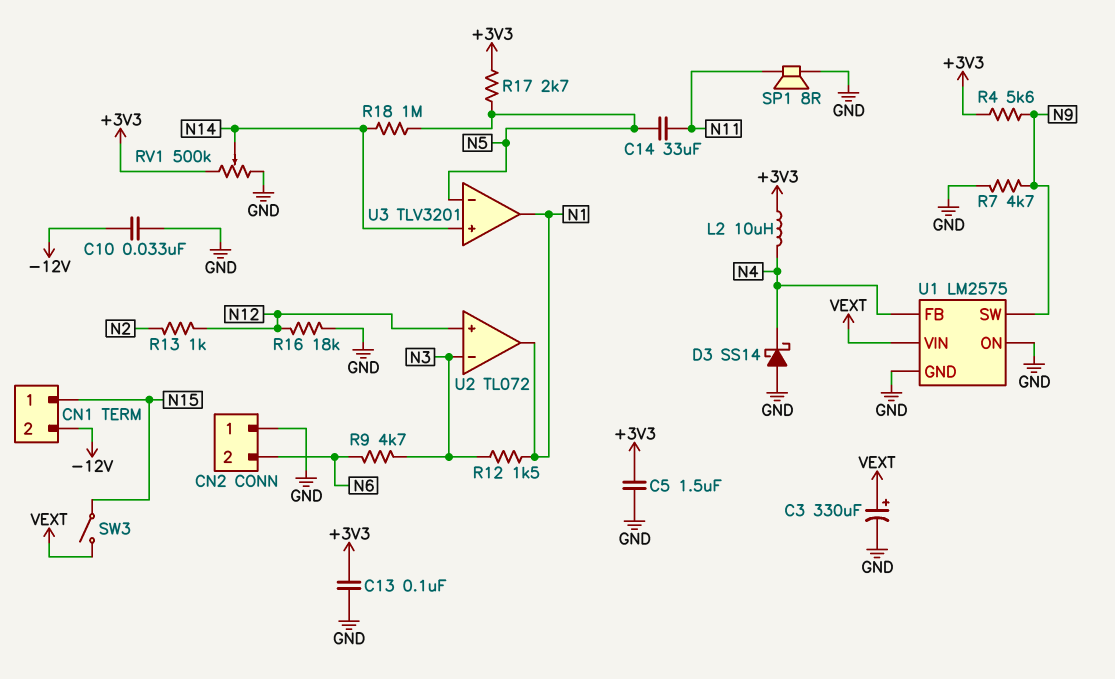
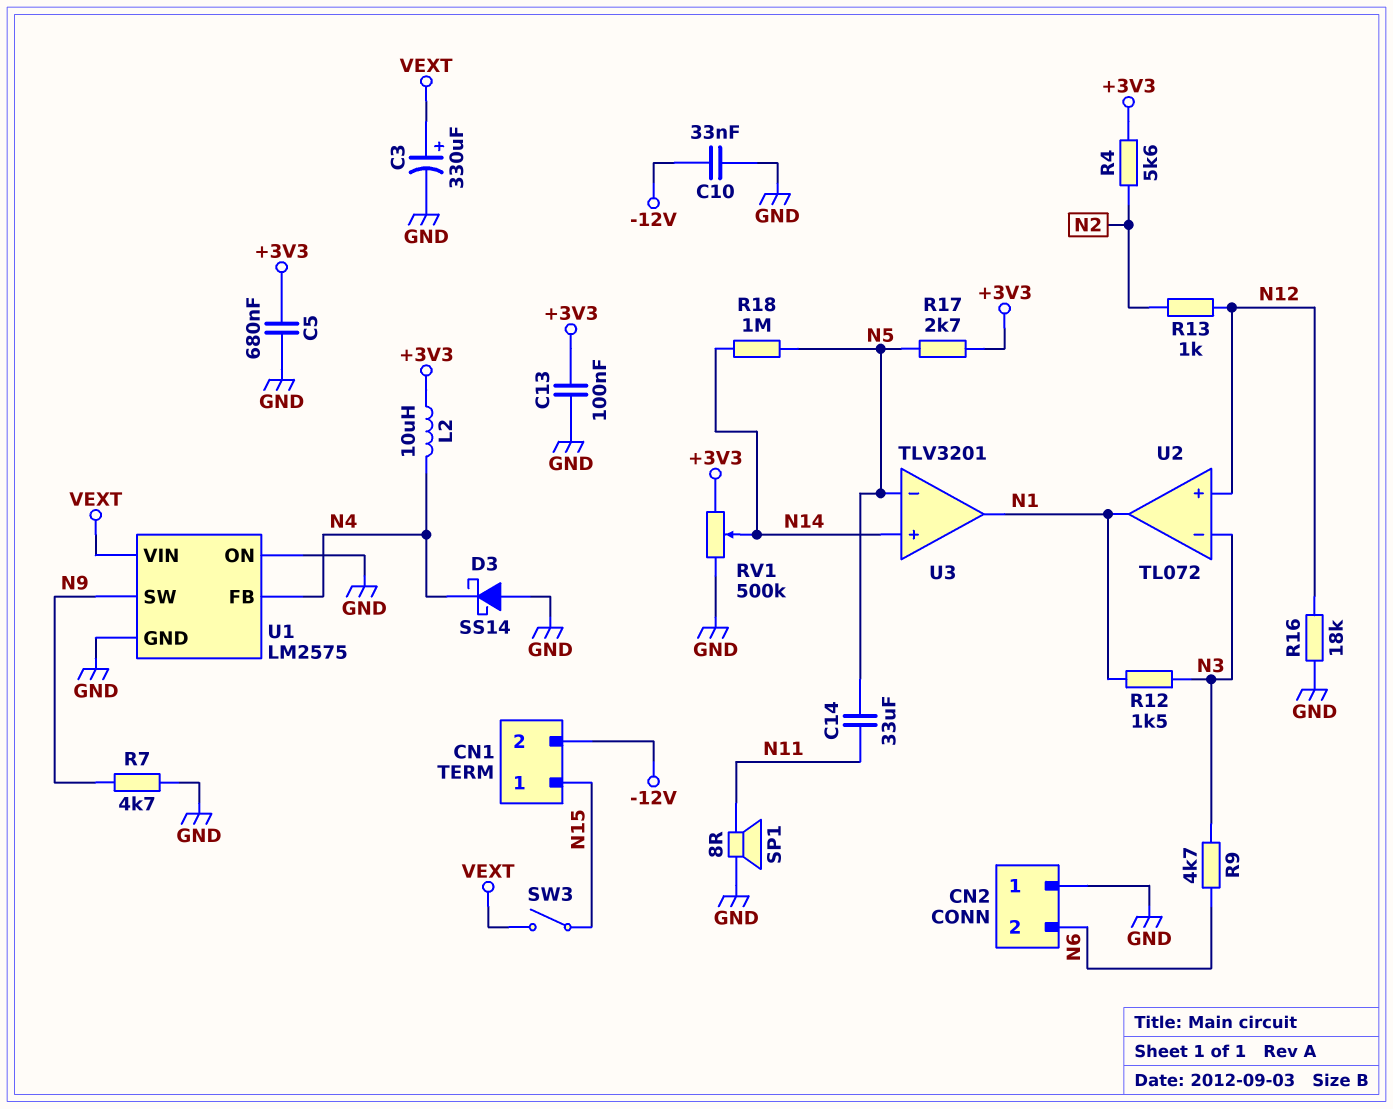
C5: 1.5uF (+3V3, GND) -> 680nF (+3V3, GND)
R4: 5.6k (+3V3, N9) -> 5.6k (+3V3, N2)

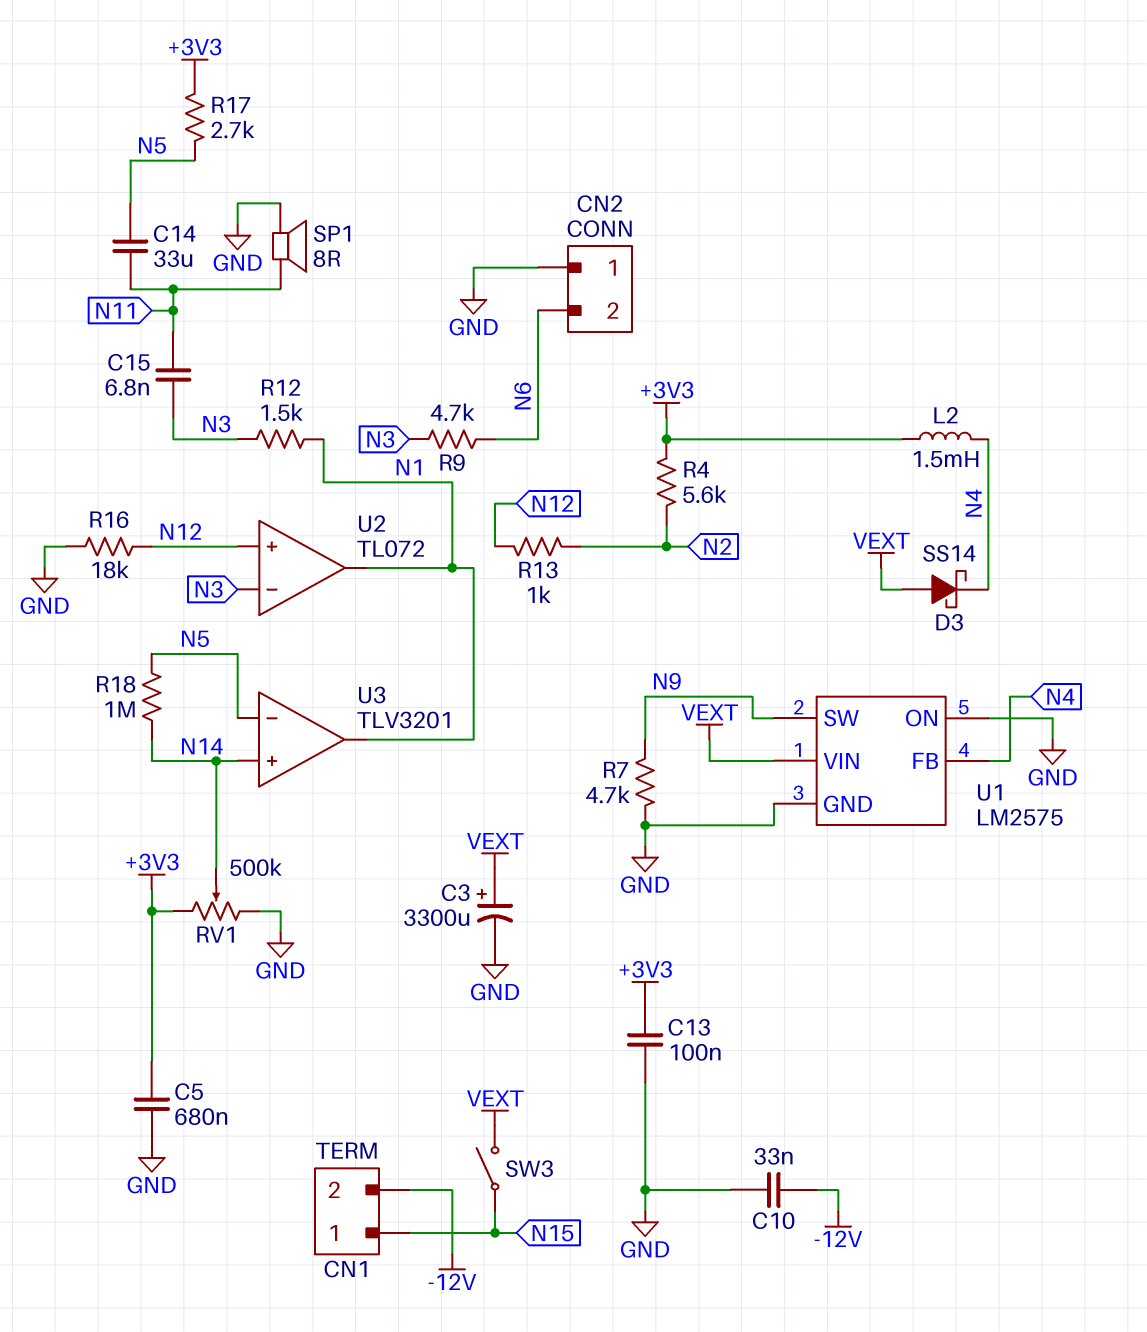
C3: 330uF (plus VEXT, minus GND) -> 3300uF (plus VEXT, minus GND)
C15: none -> 6.8nF (N3, N11)
D3: schottky SS14 (A GND, K N4) -> schottky SS14 (A VEXT, K N4)
L2: 10uH (+3V3, N4) -> 1.5mH (+3V3, N4)

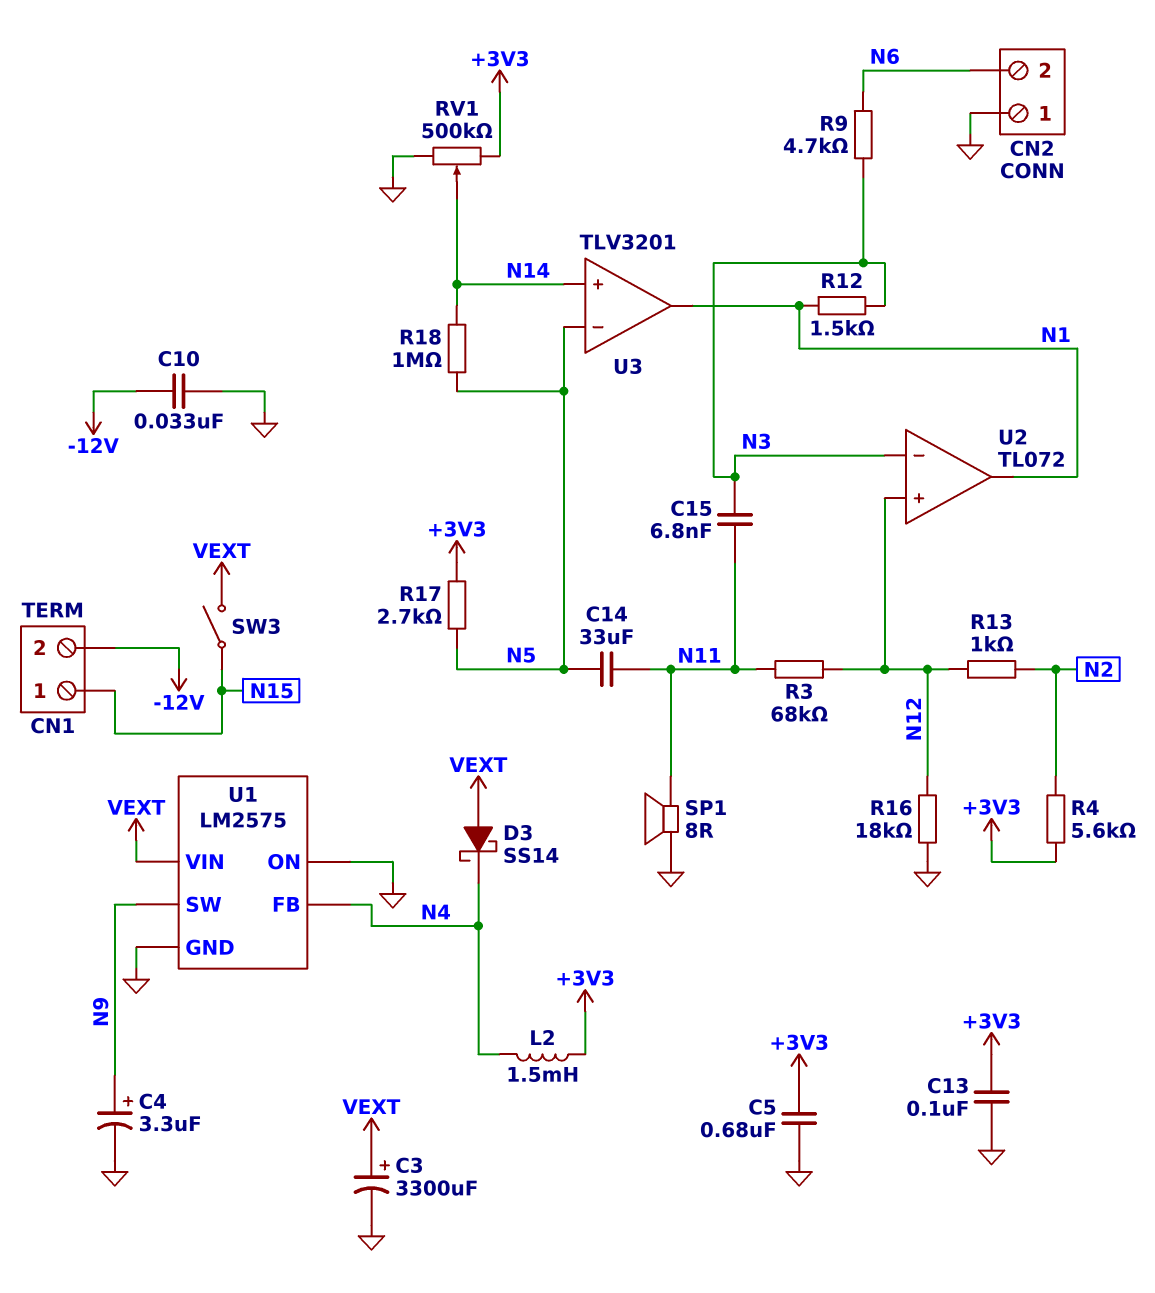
C4: none -> 3.3uF (plus N9, minus GND)
R3: none -> 68k (N11, N12)
R7: 4.7k (GND, N9) -> none

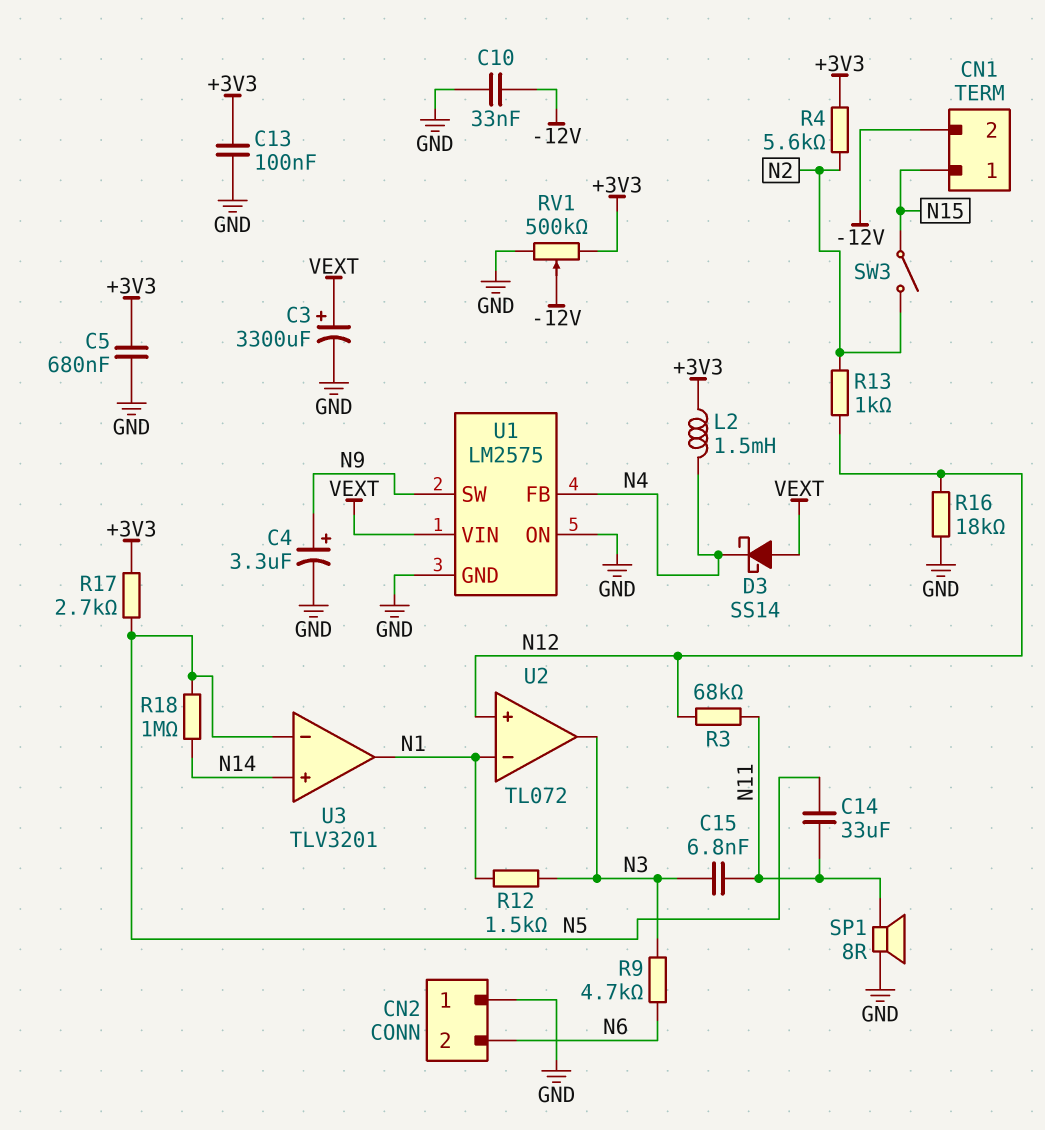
RV1: 500k (+3V3, GND, wiper N14) -> 500k (+3V3, GND, wiper -12V)
SW3: switch (N15, VEXT) -> switch (N2, N15)
U2 pin in-: N3 -> N1
U2 pin out: N1 -> N3

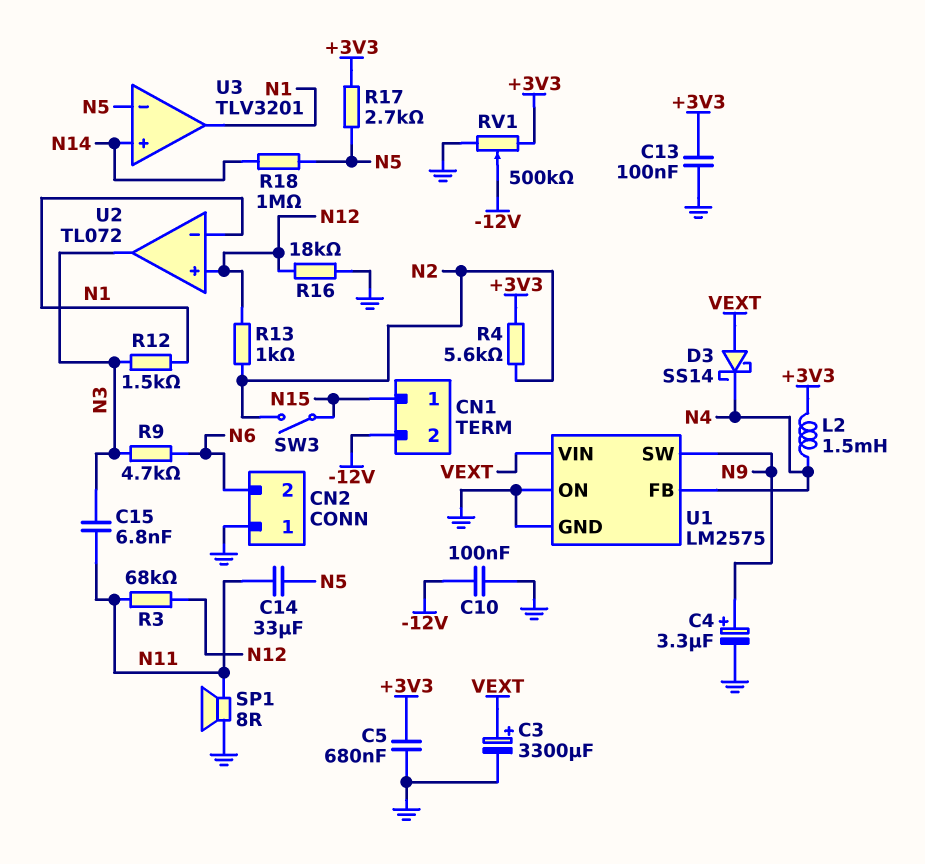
C10: 33nF (-12V, GND) -> 100nF (-12V, GND)

